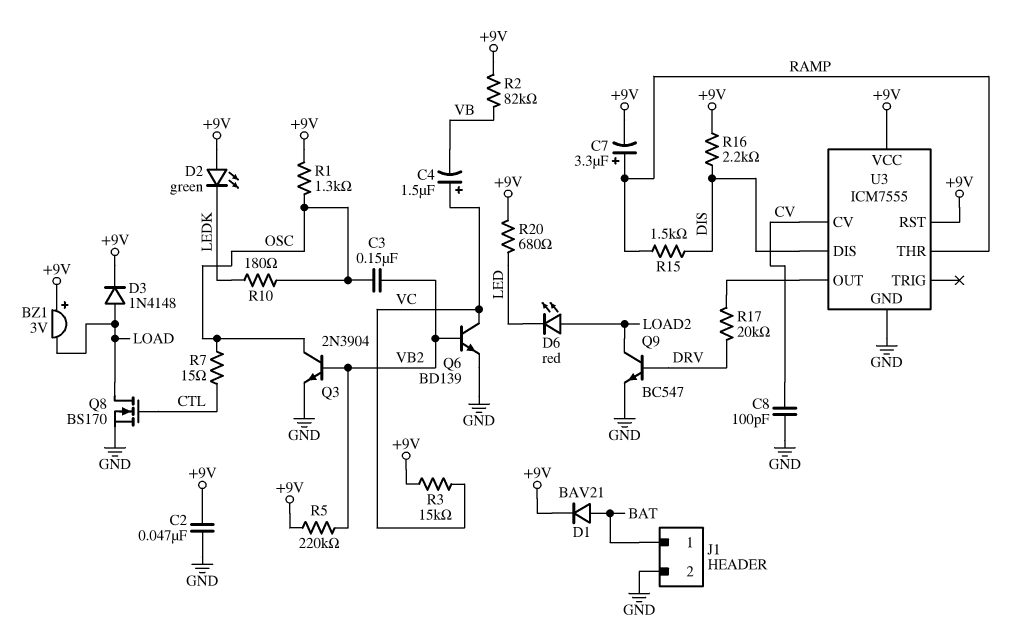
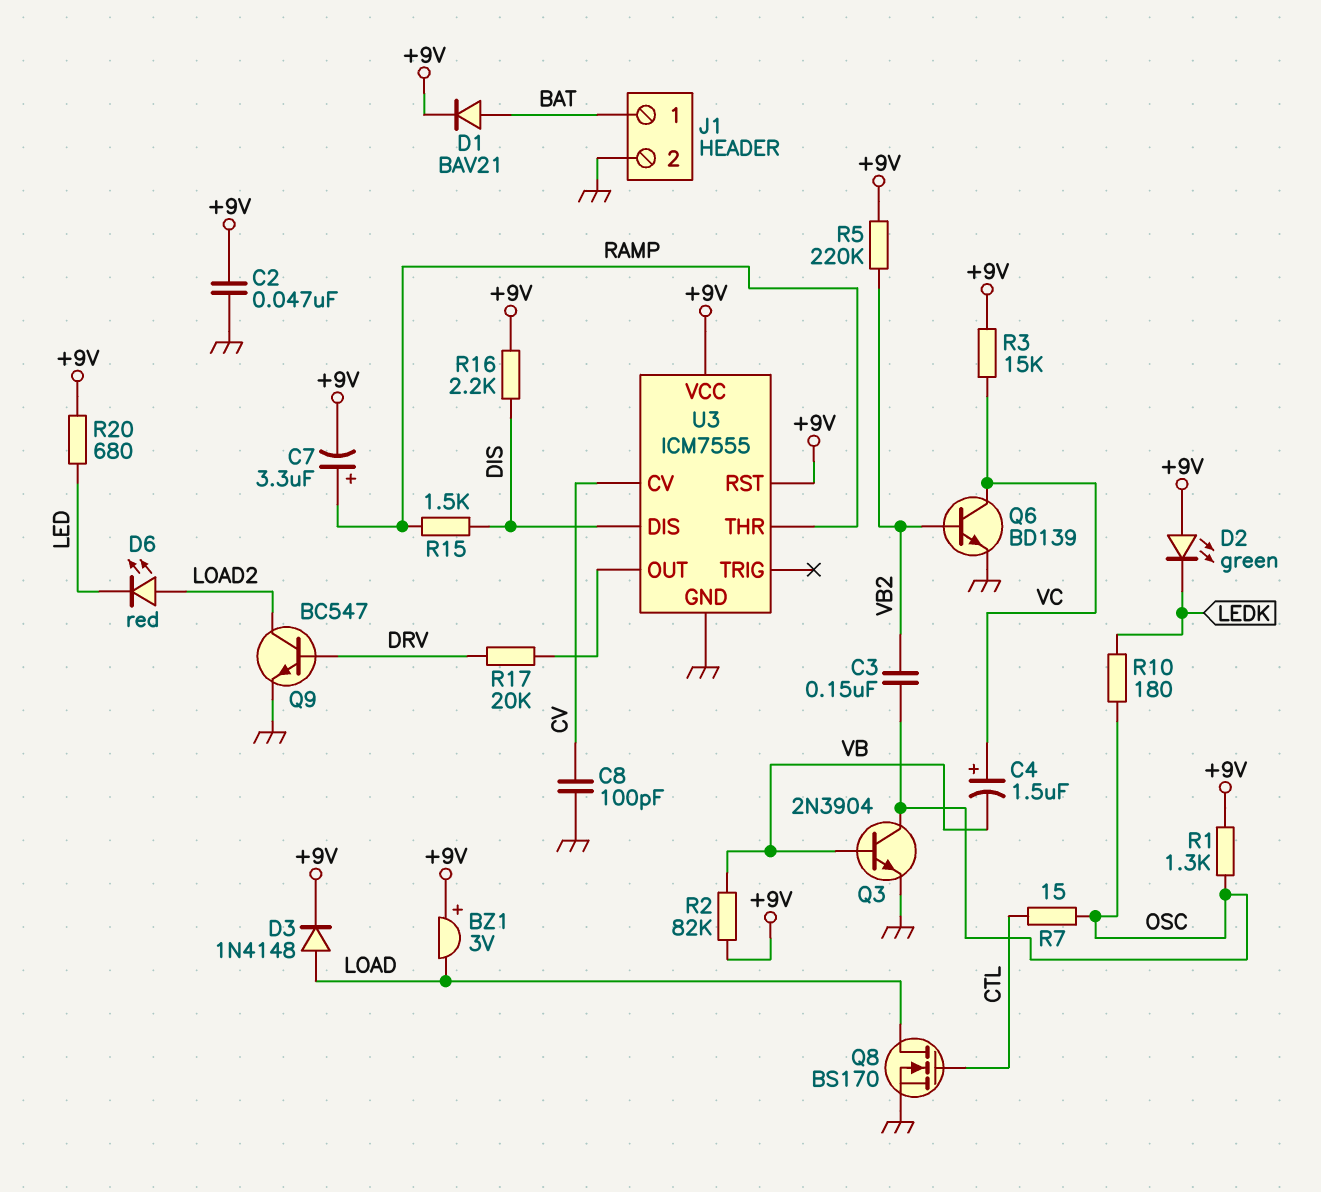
Q3: NPN 2N3904 (B VB2, C OSC, E GND) -> NPN 2N3904 (B VB, C OSC, E GND)

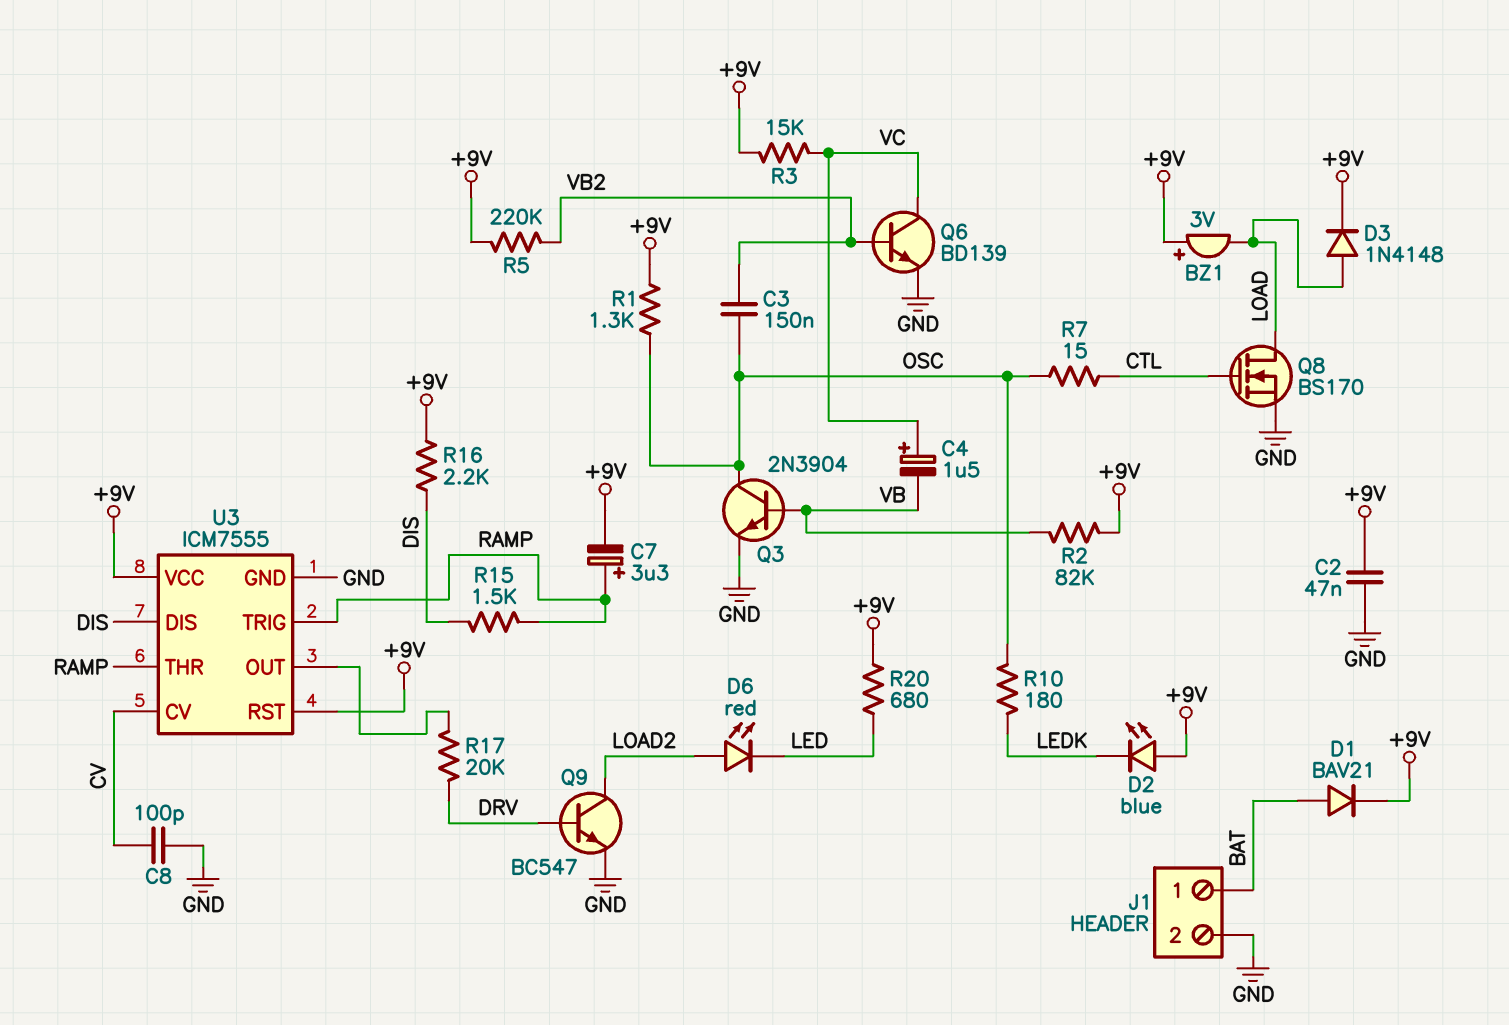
D2: LED green (A +9V, K LEDK) -> LED blue (A +9V, K LEDK)
U3 pin TRIG: none -> RAMP

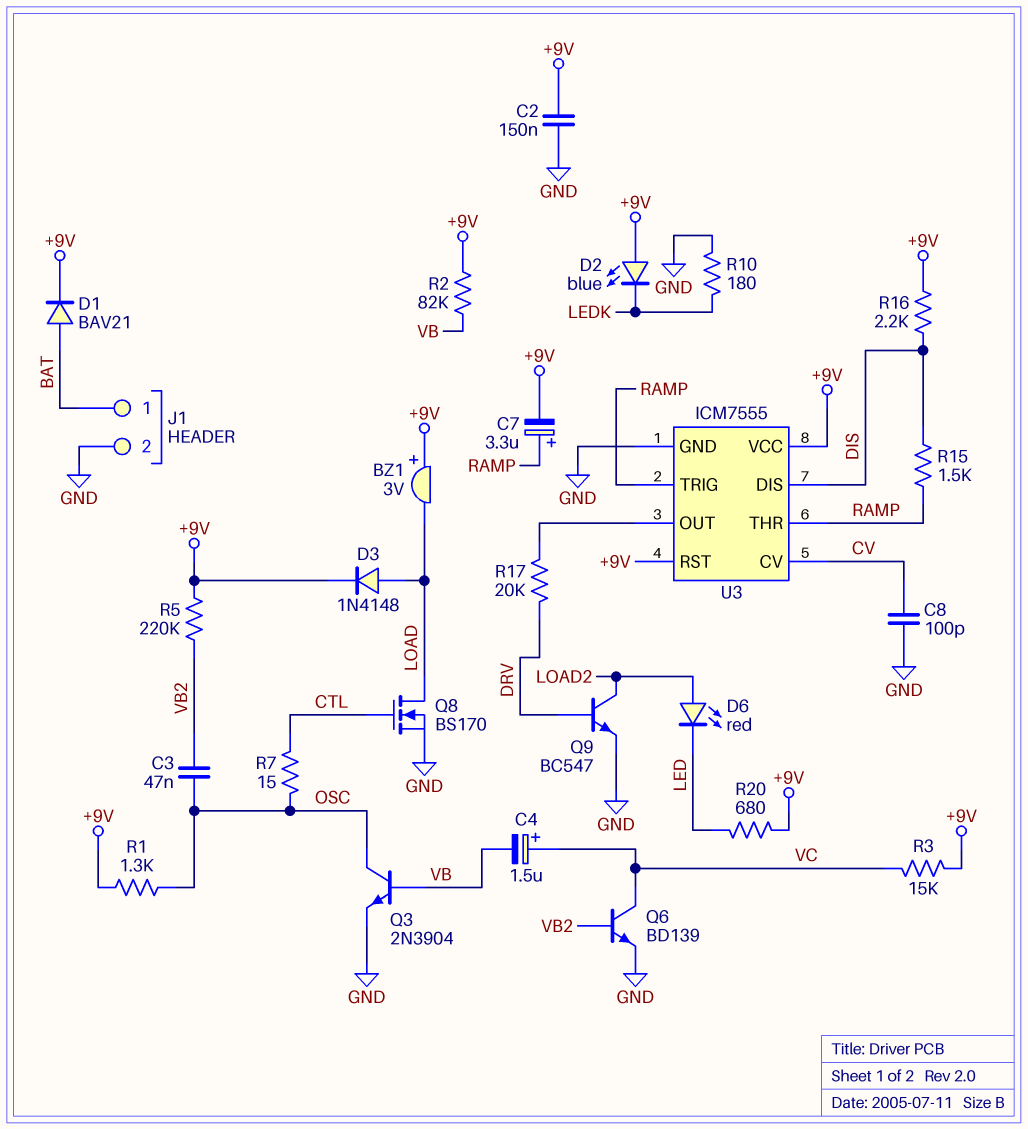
C2: 47nF (+9V, GND) -> 150nF (+9V, GND)
C3: 150nF (OSC, VB2) -> 47nF (OSC, VB2)
R10: 180 (LEDK, OSC) -> 180 (GND, LEDK)

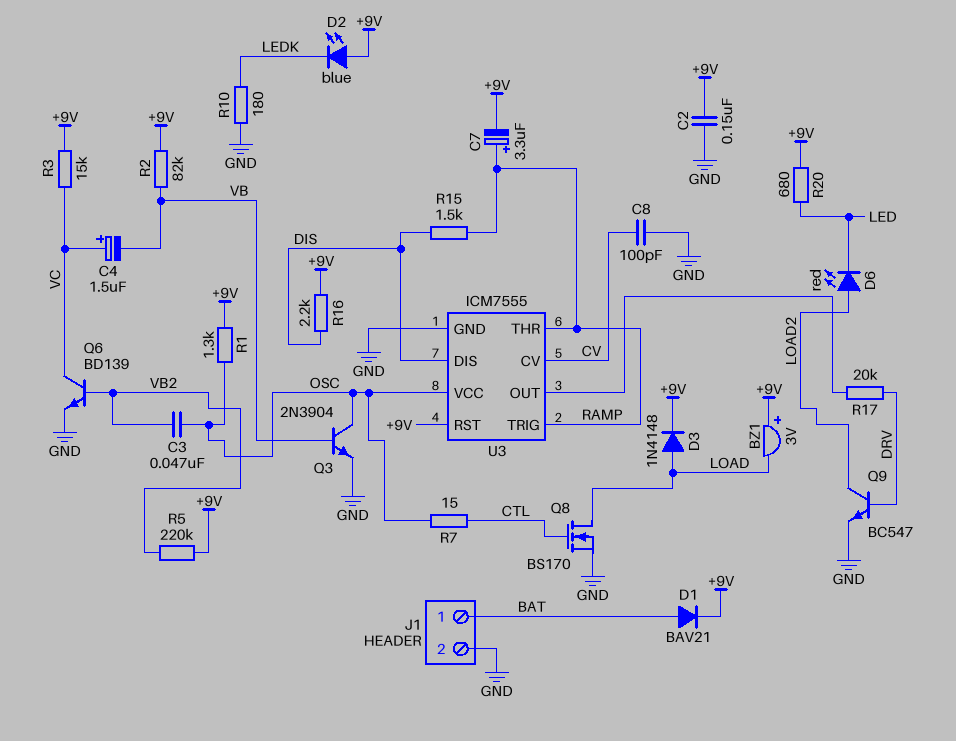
U3 pin VCC: +9V -> OSC

